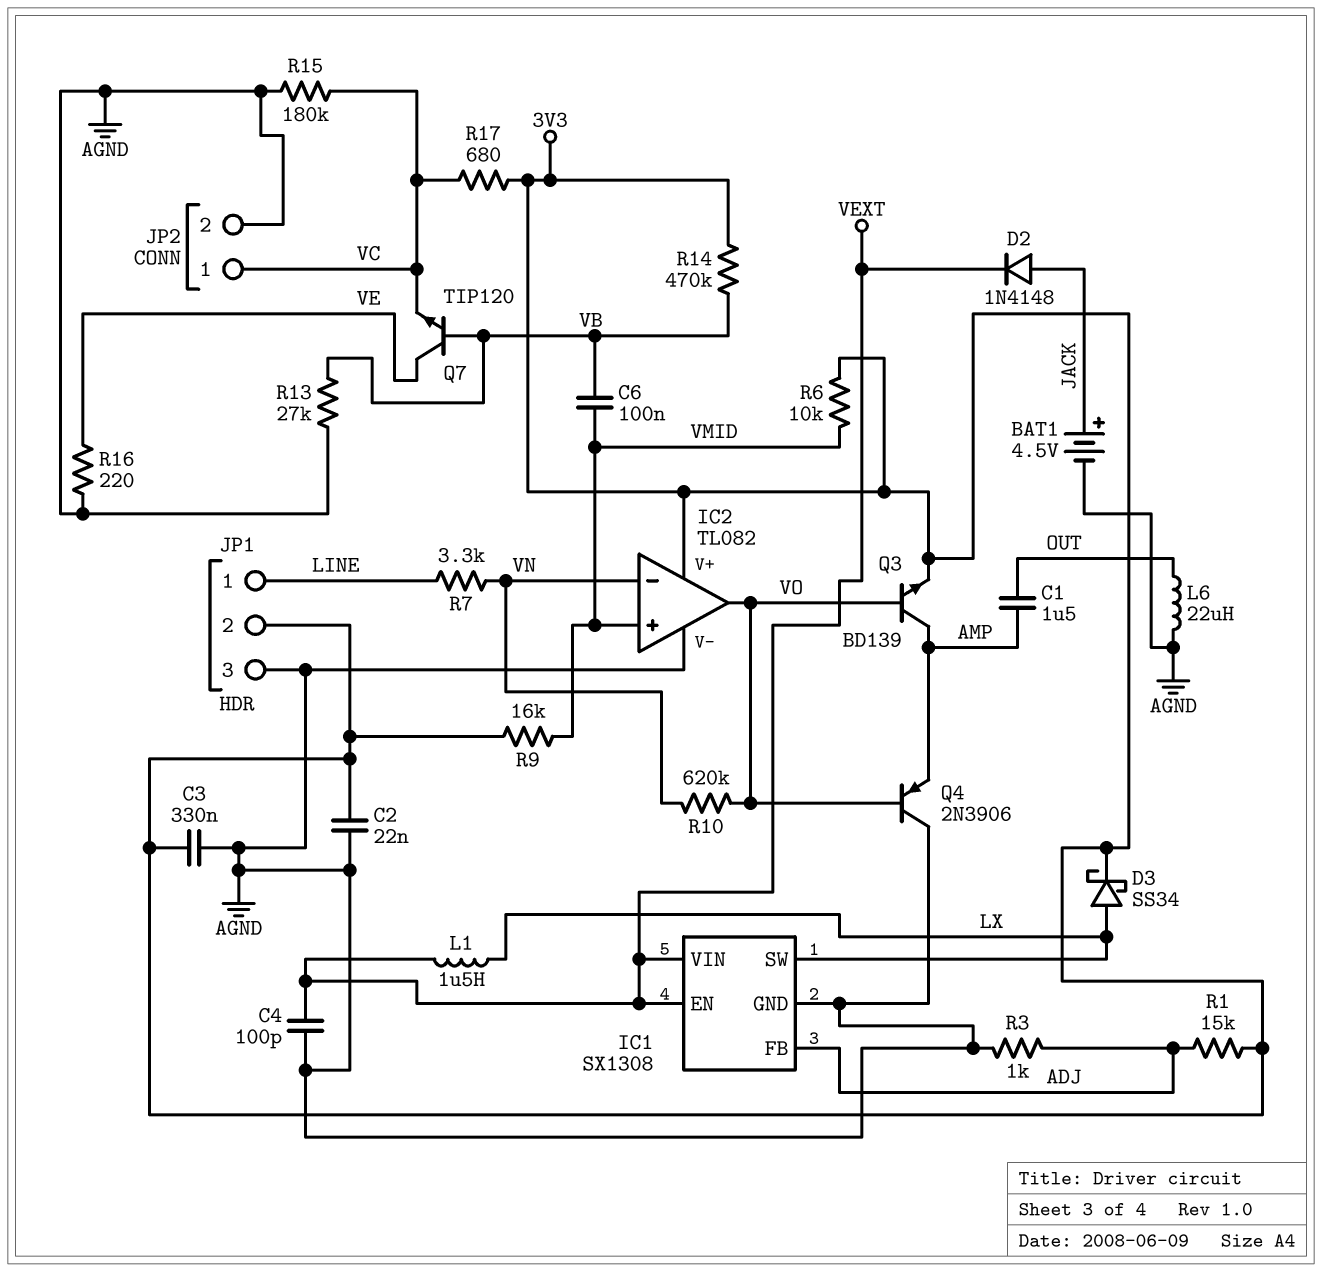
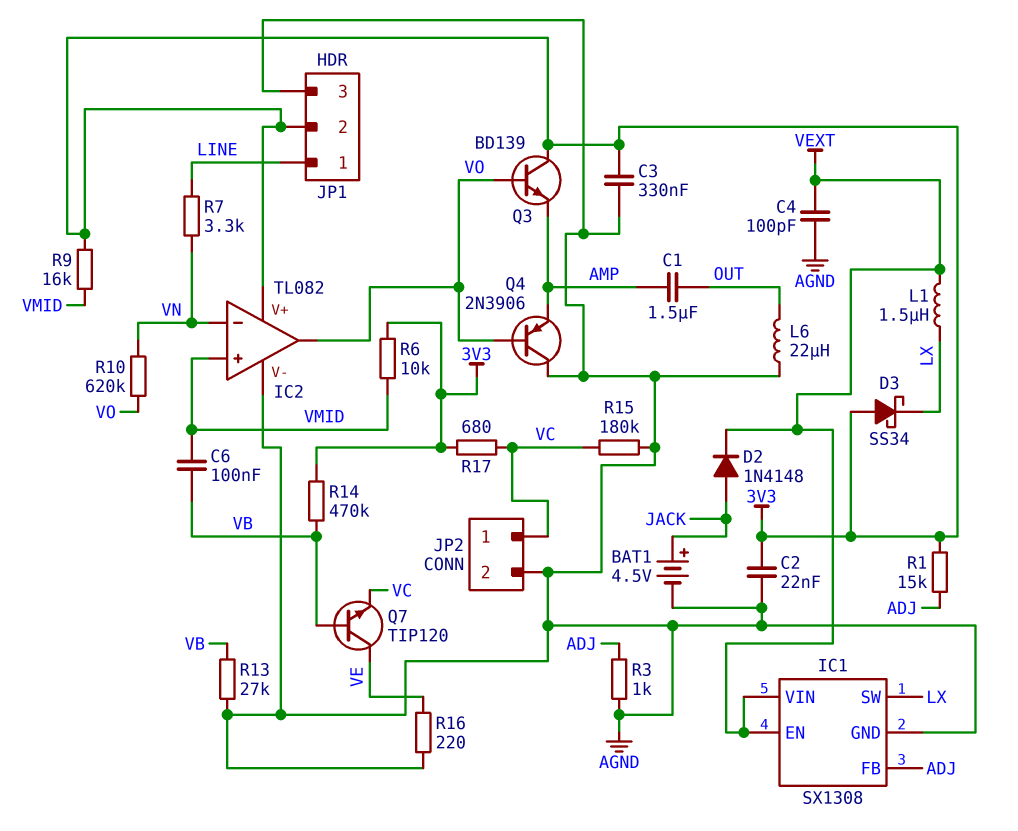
D3: schottky SS34 (A LX, K 3V3) -> schottky SS34 (A 3V3, K LX)
Q3: NPN BD139 (B VO, C AMP, E 3V3) -> NPN BD139 (B VO, C 3V3, E AMP)

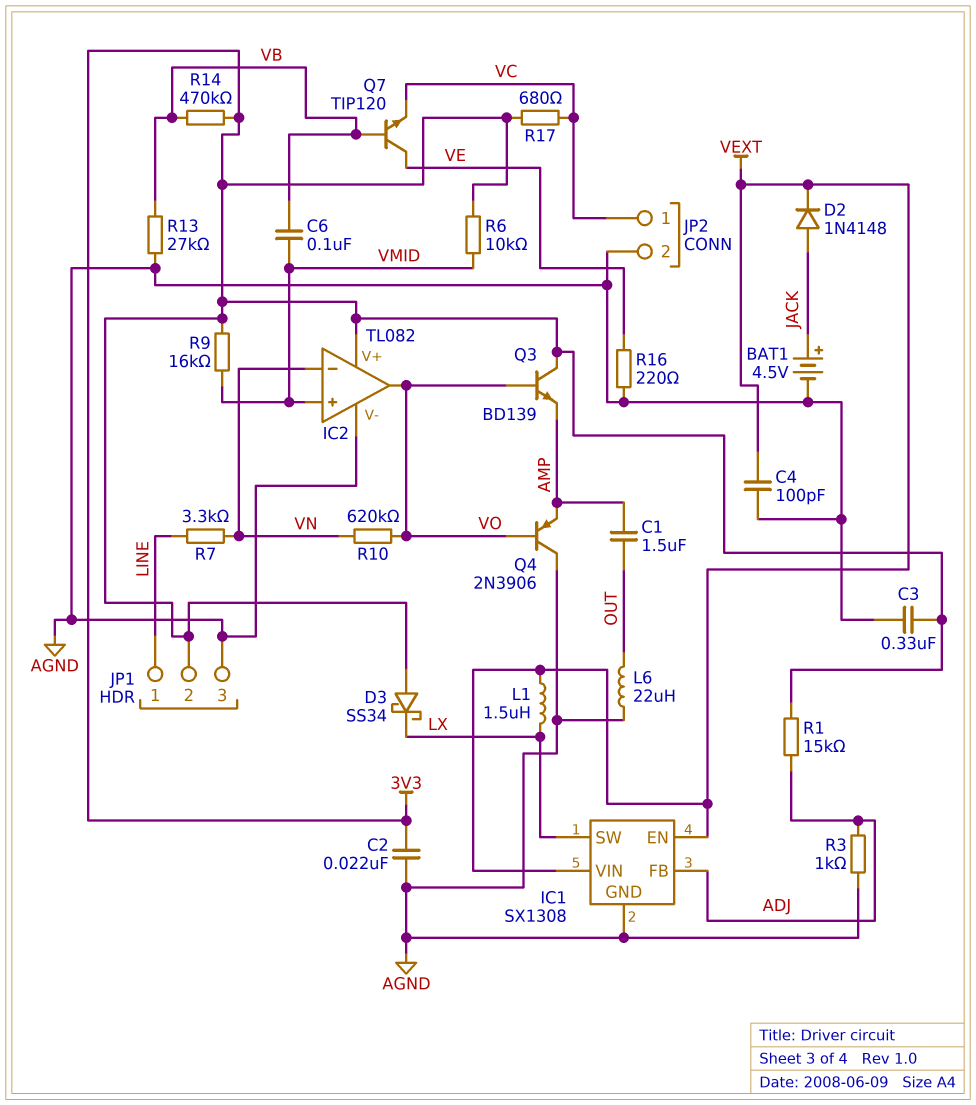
R15: 180k (AGND, VC) -> none

